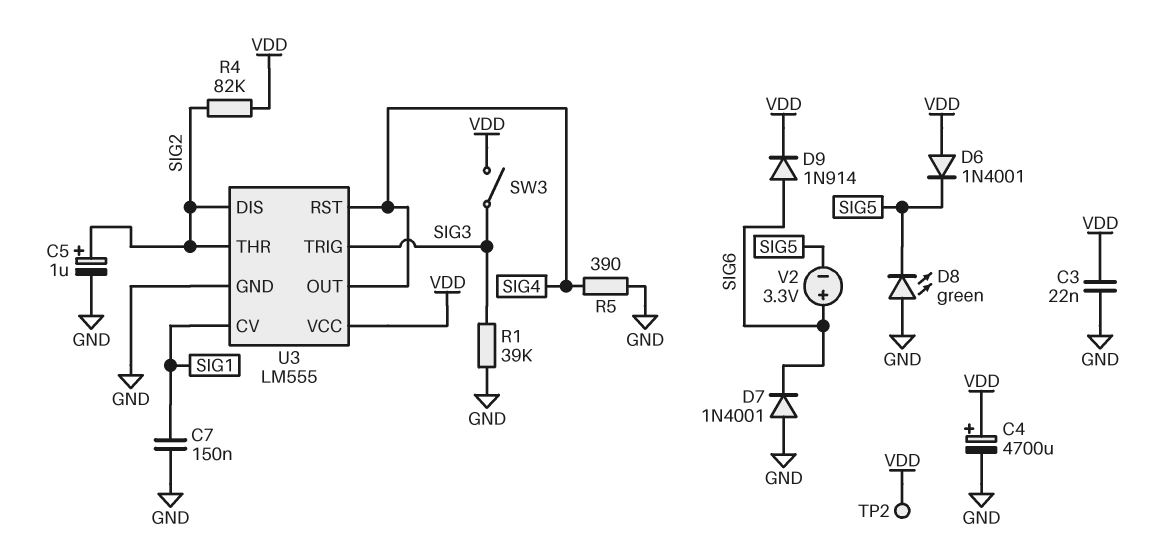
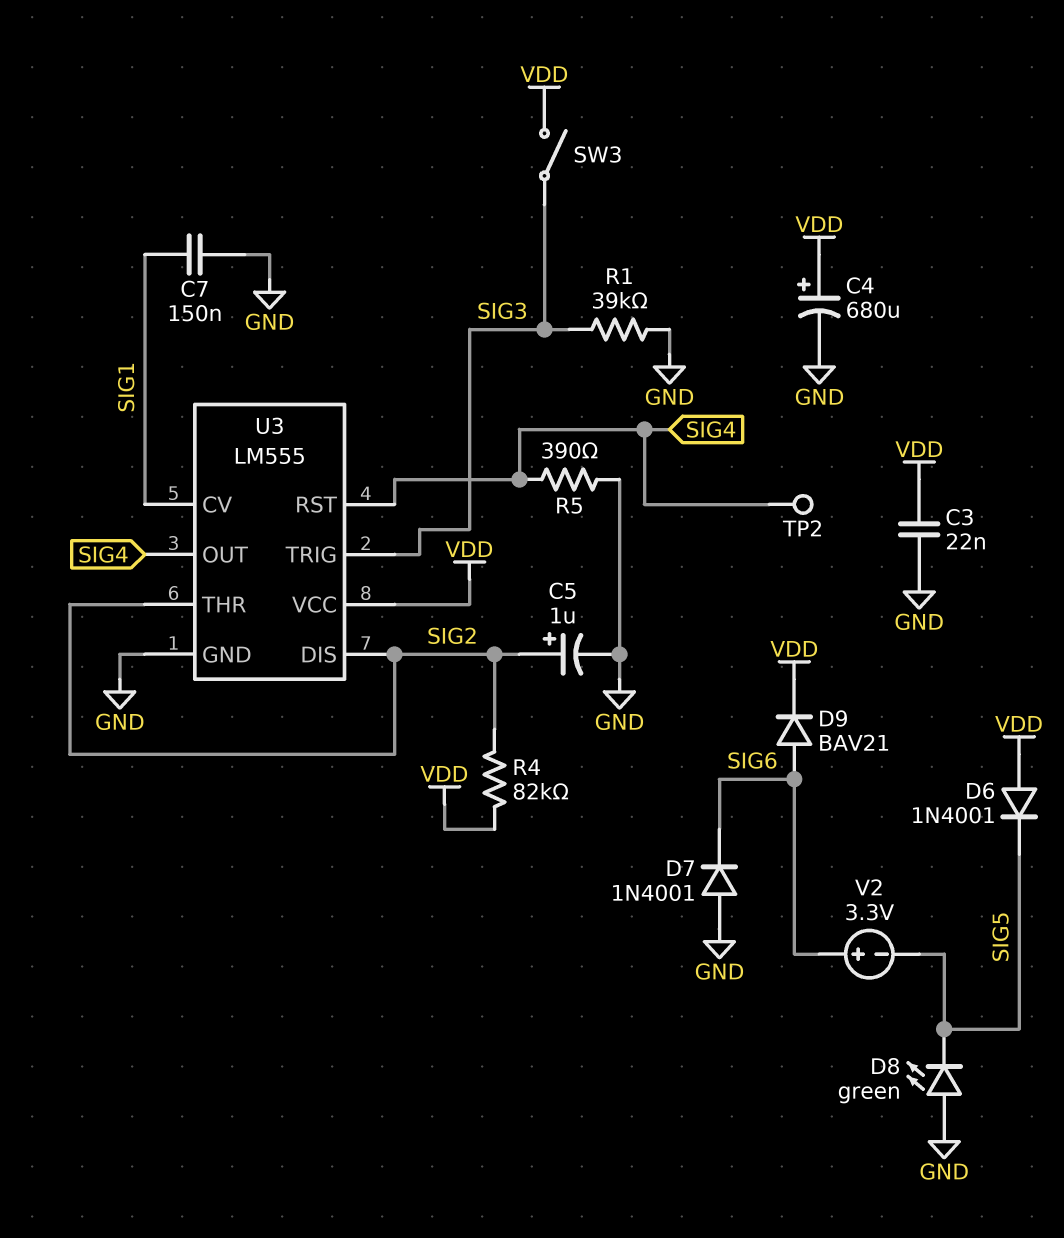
C4: 4700uF (plus VDD, minus GND) -> 680uF (plus VDD, minus GND)
D9: diode 1N914 (A SIG6, K VDD) -> diode BAV21 (A SIG6, K VDD)
TP2: test point (VDD) -> test point (SIG4)

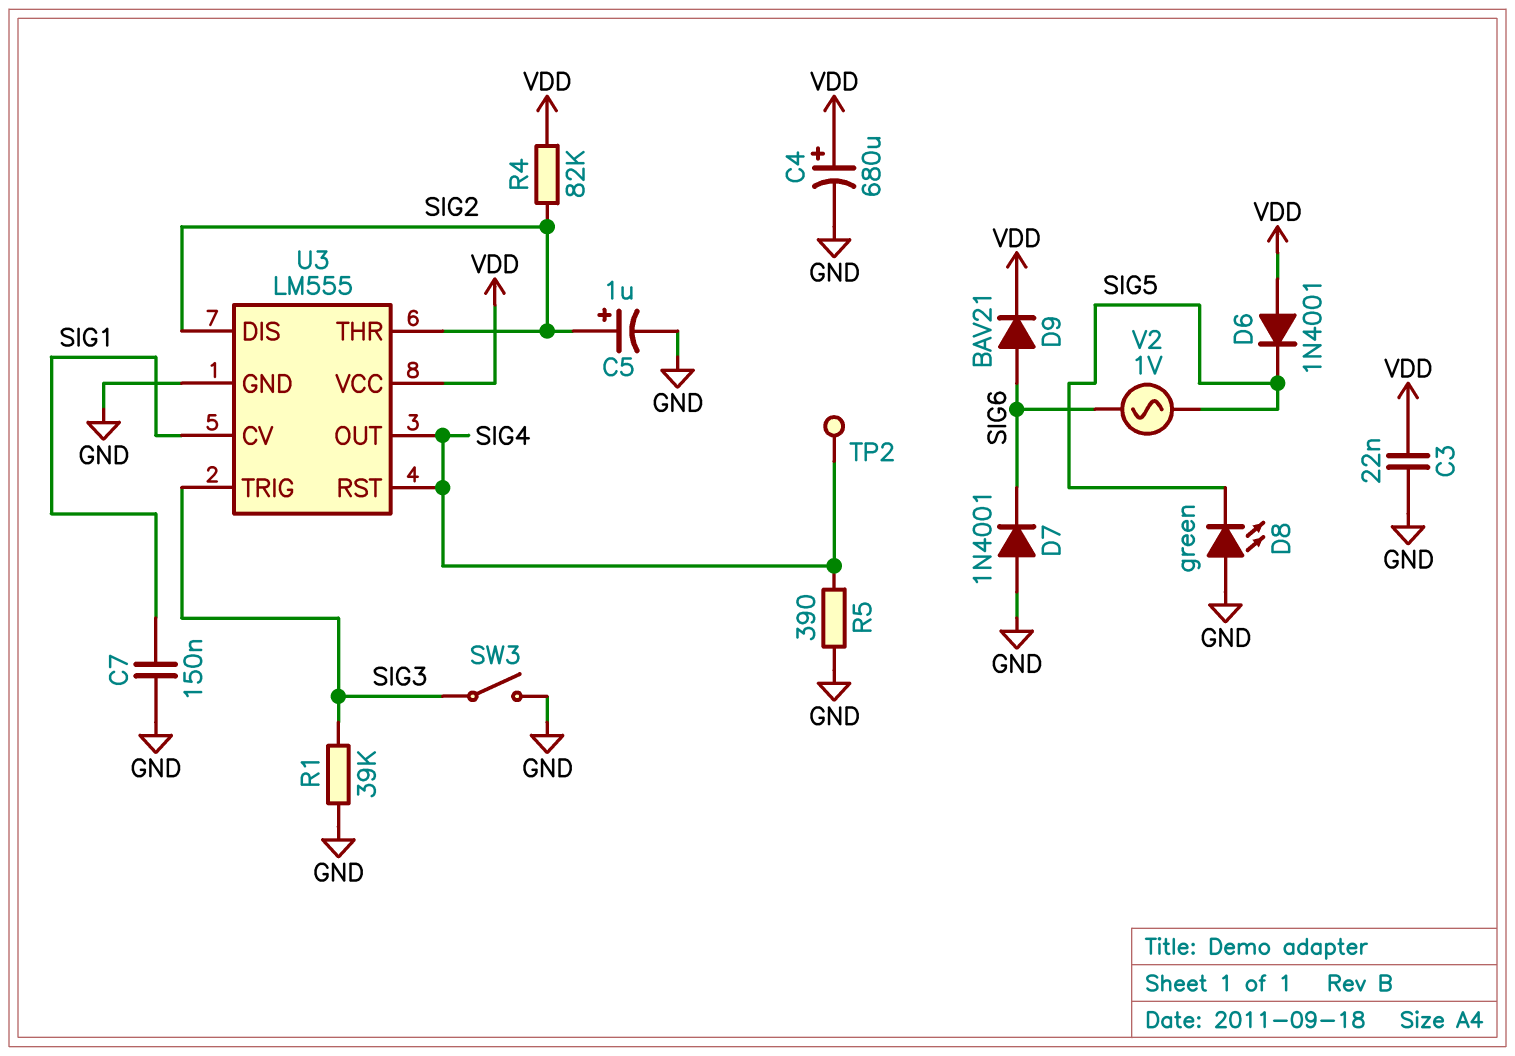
SW3: switch (SIG3, VDD) -> switch (GND, SIG3)
V2: 3.3V (plus SIG6, minus SIG5) -> AC 1V (SIG5, SIG6)

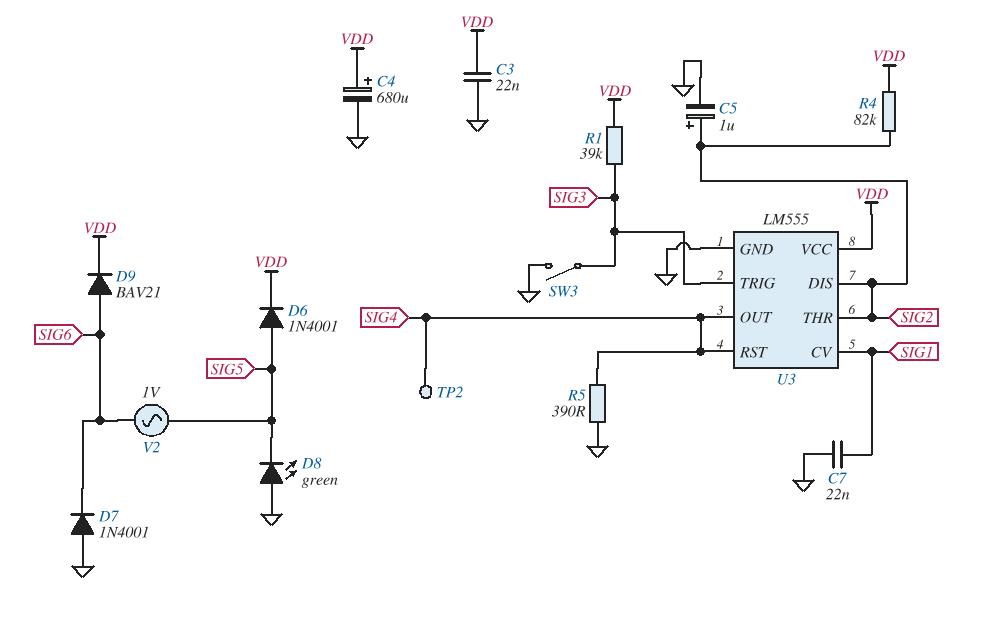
C7: 150nF (GND, SIG1) -> 22nF (GND, SIG1)
D6: diode 1N4001 (A VDD, K SIG5) -> diode 1N4001 (A SIG5, K VDD)
R1: 39k (GND, SIG3) -> 39k (SIG3, VDD)

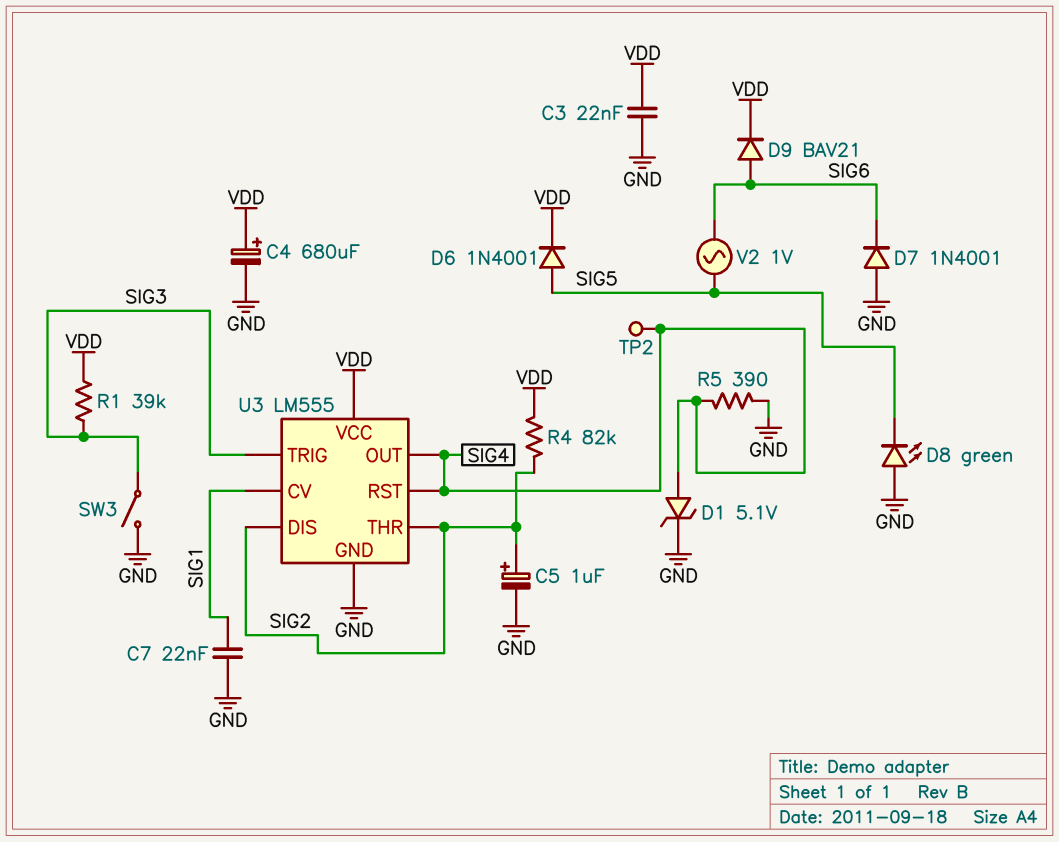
D1: none -> zener 5.1V (A SIG4, K GND)

